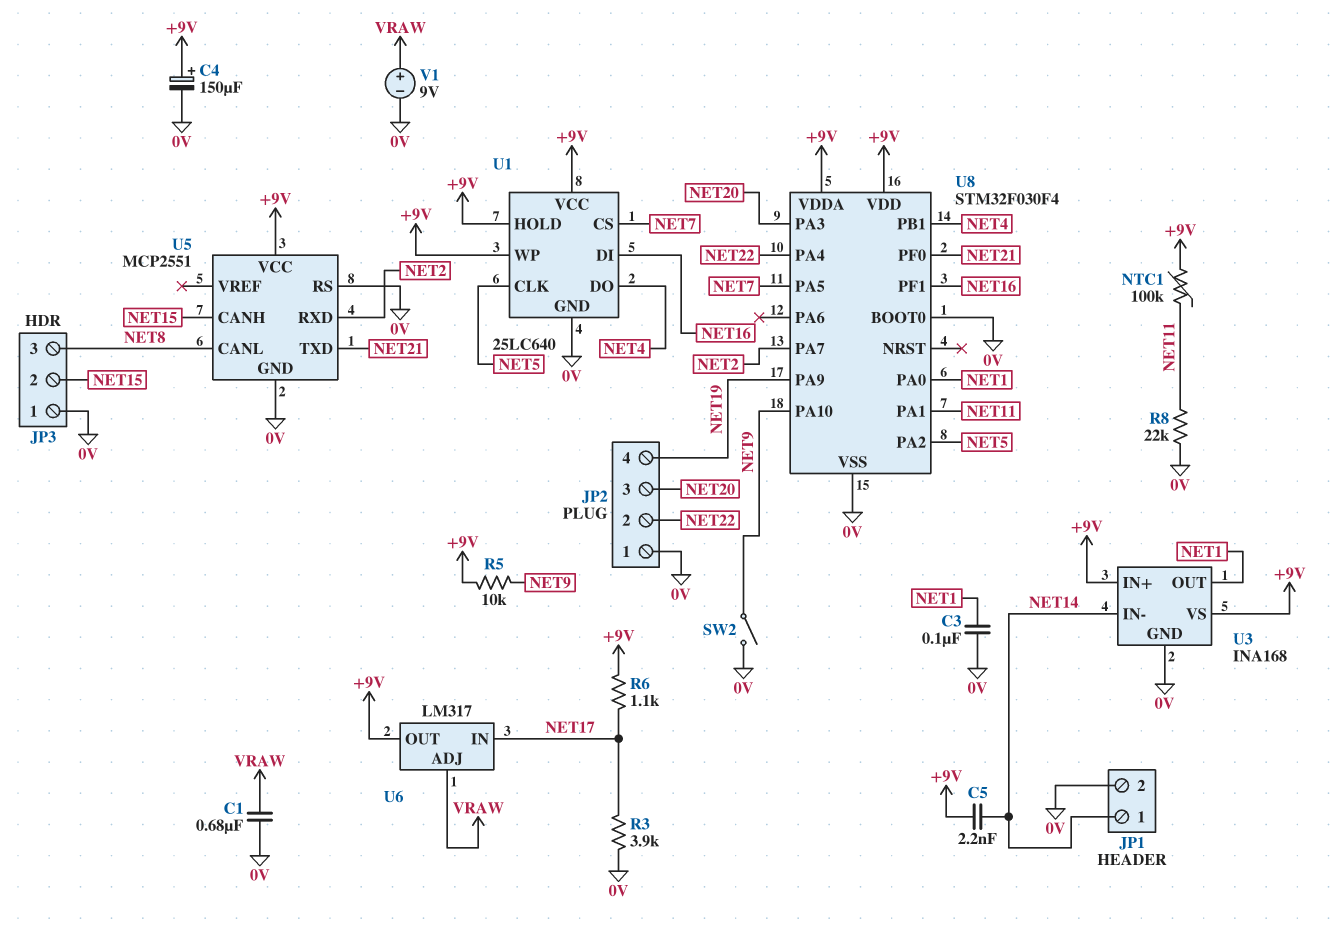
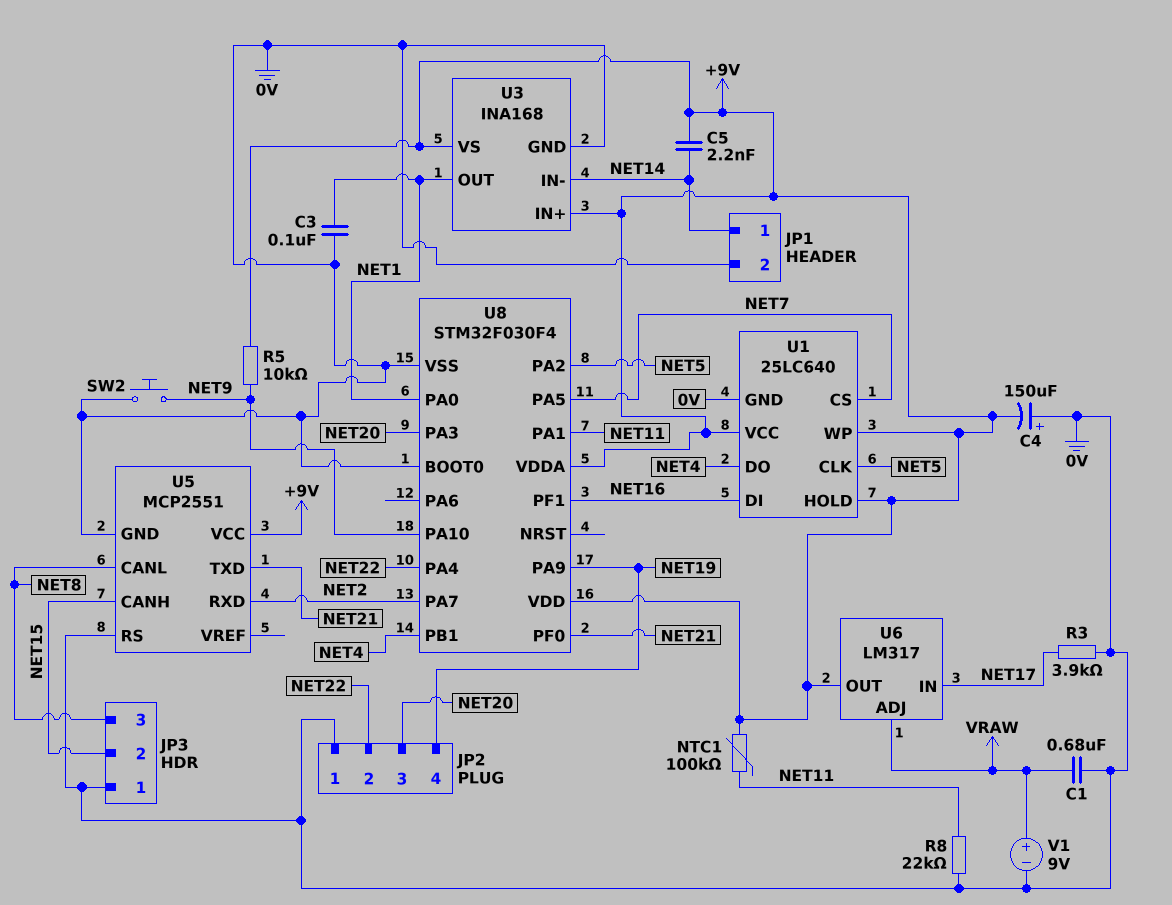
C4: 150uF (plus +9V, minus 0V) -> 150uF (plus 0V, minus +9V)
R6: 1.1k (+9V, NET17) -> none
SW2: switch (0V, NET9) -> button (0V, NET9)

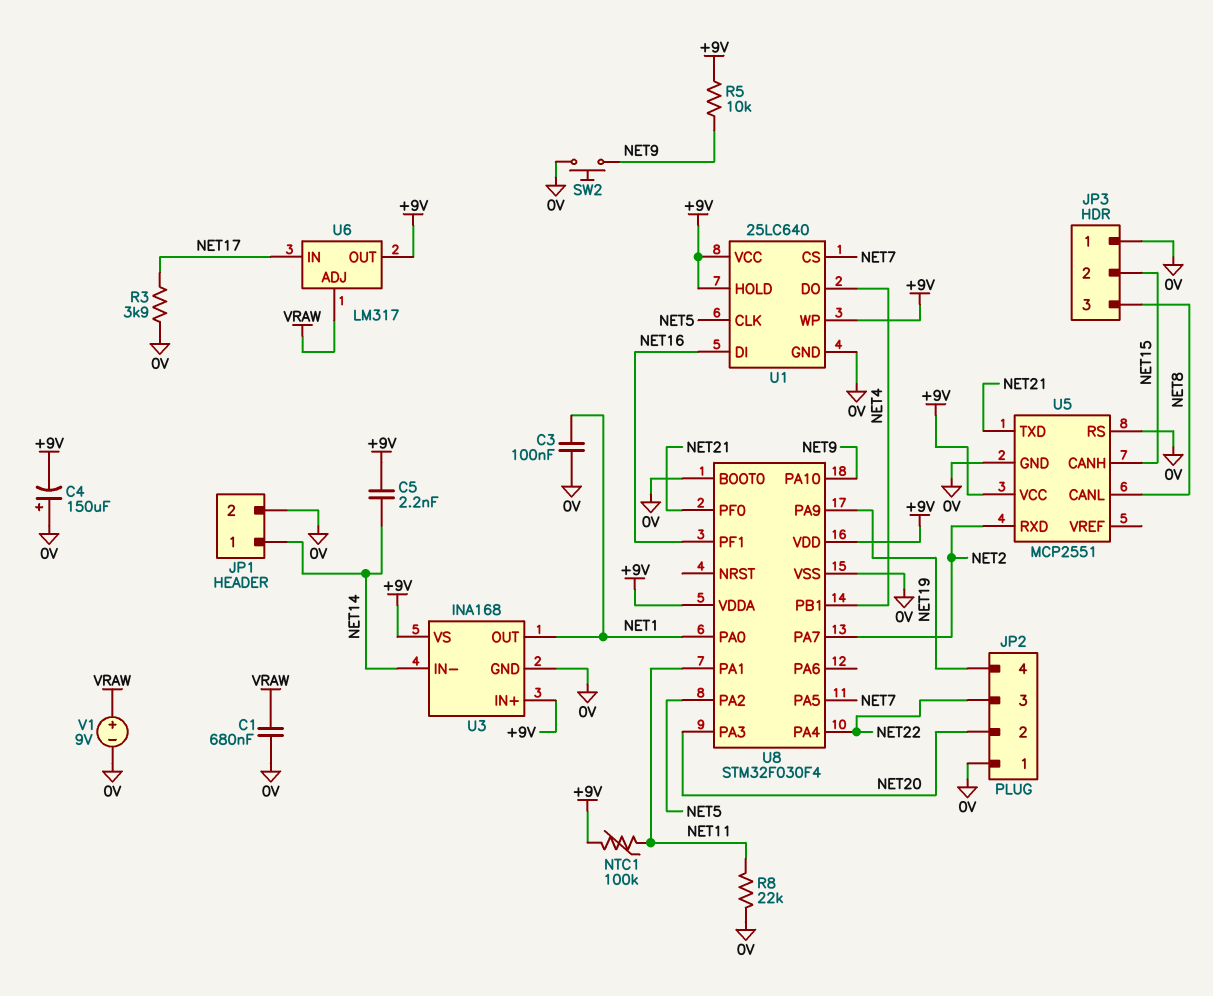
JP2 pin 2: NET22 -> NET20
JP2 pin 3: NET20 -> NET22

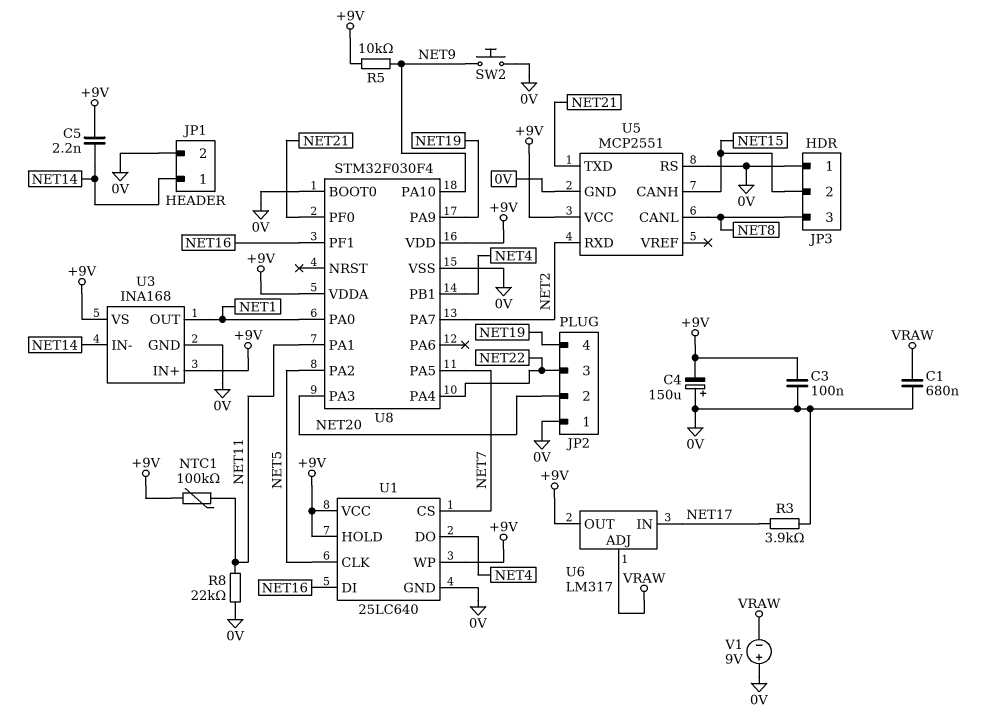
C3: 100nF (0V, NET1) -> 100nF (+9V, 0V)
V1: 9V (plus VRAW, minus 0V) -> 9V (plus 0V, minus VRAW)

